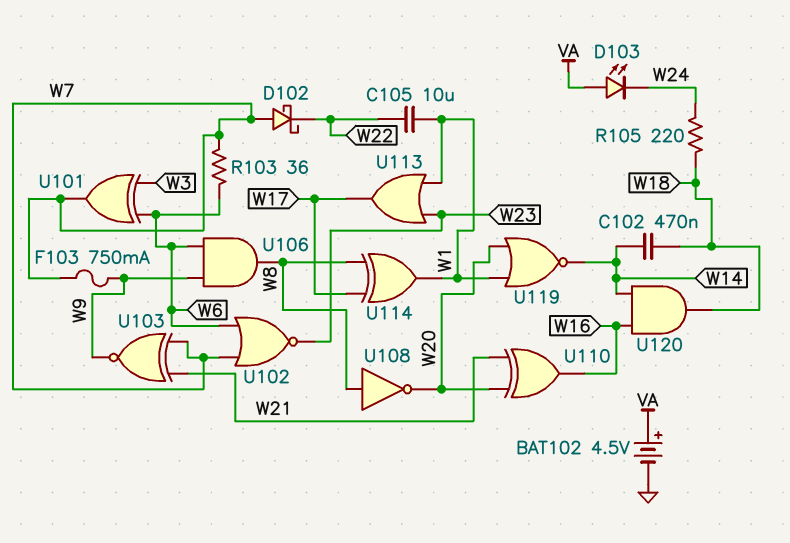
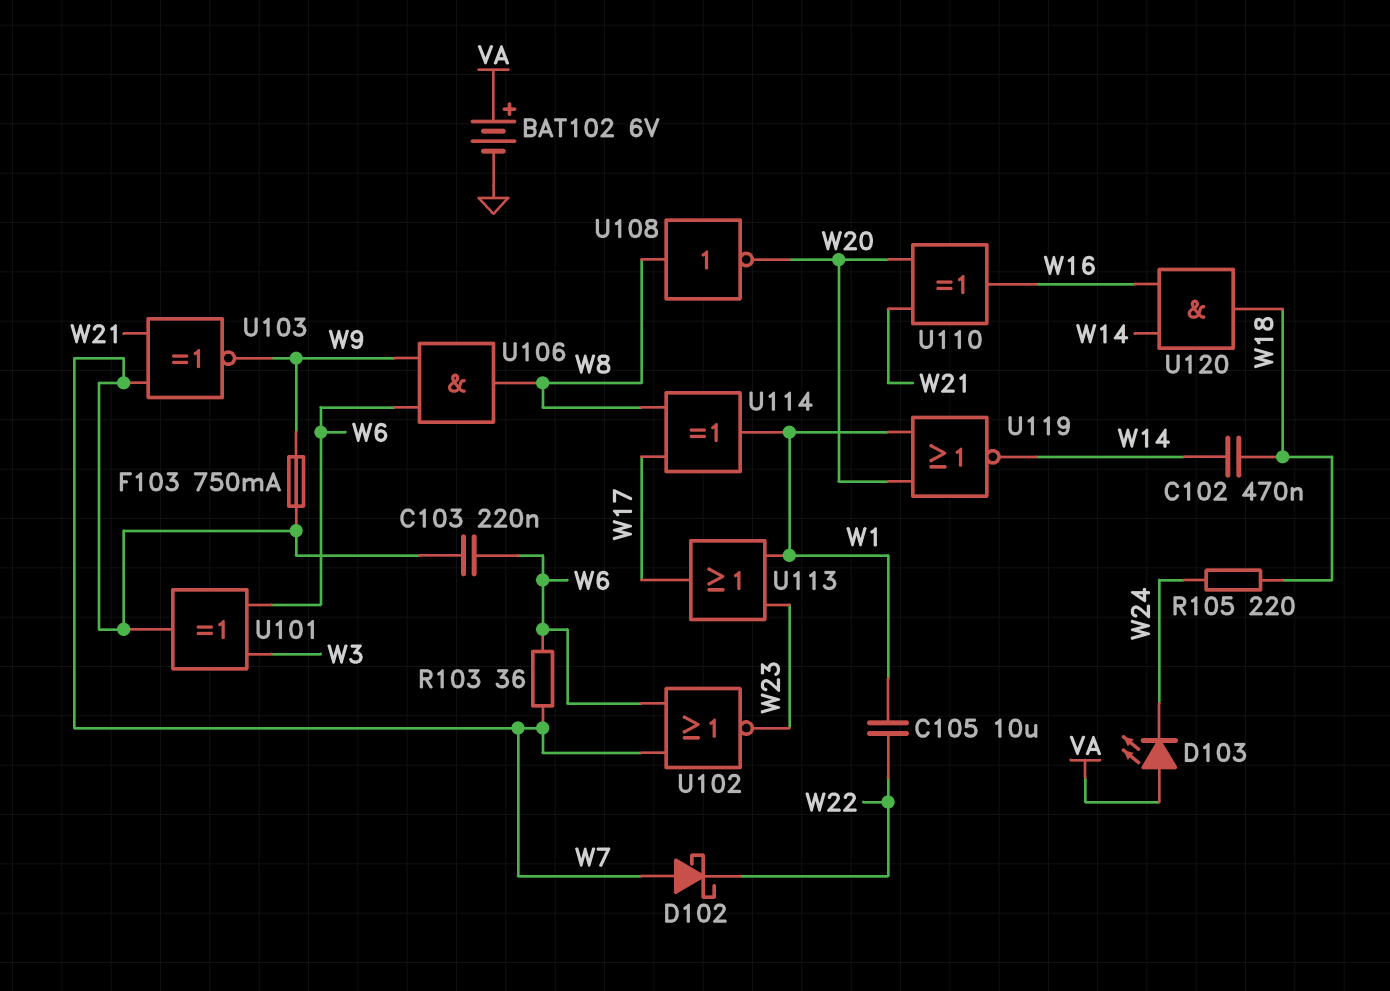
BAT102: 4.5V (plus VA, minus GND) -> 6V (plus VA, minus GND)
C103: none -> 220nF (W6, W7)

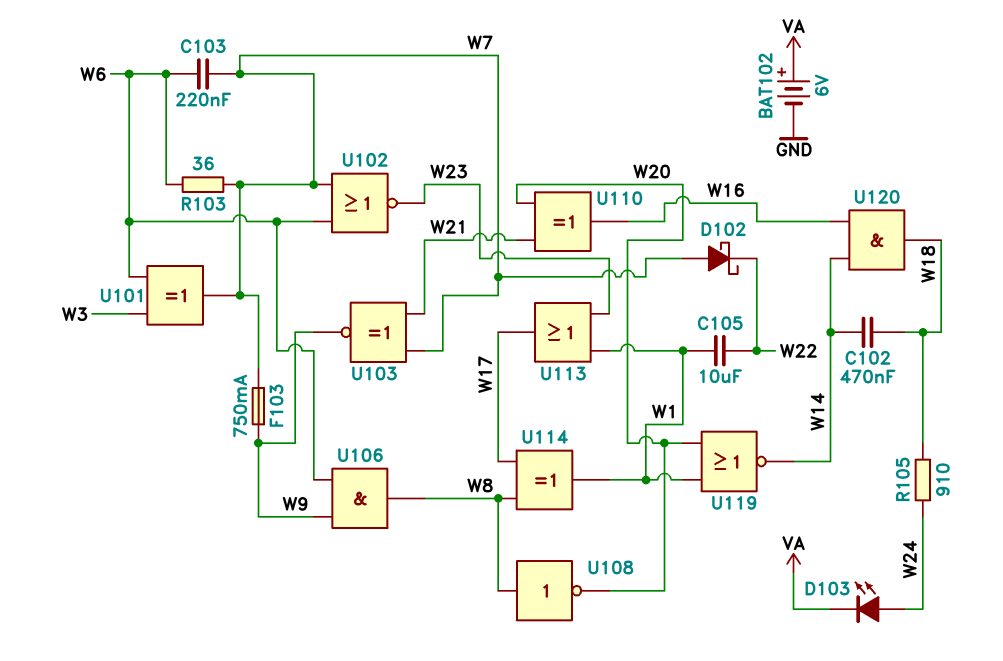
D103: LED (A VA, K W24) -> LED (A W24, K VA)
R105: 220 (W18, W24) -> 910 (W18, W24)

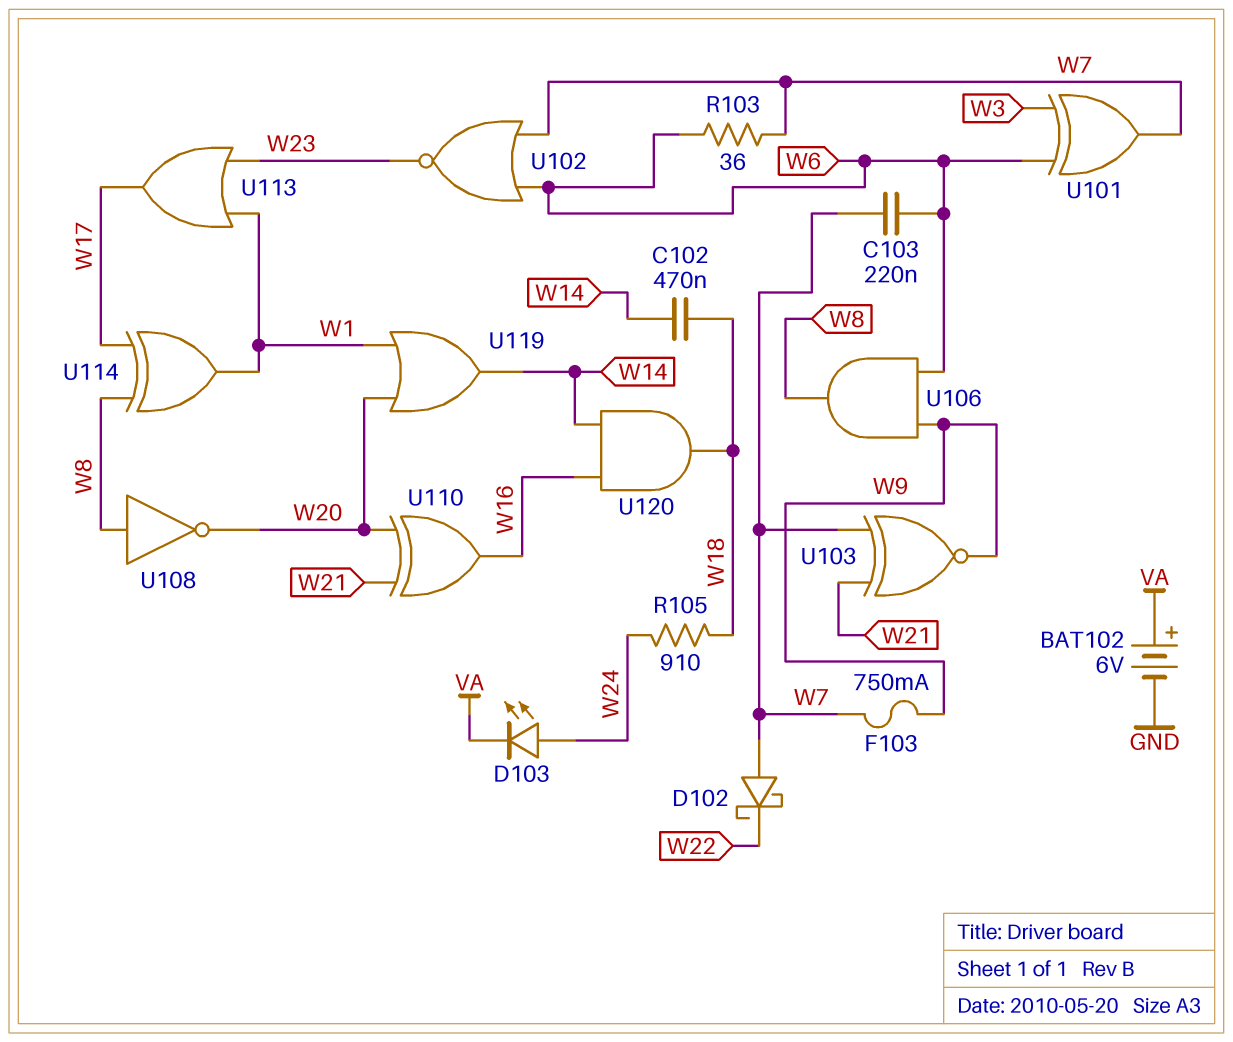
C105: 10uF (W1, W22) -> none
U119: NOR (in W1, in W20, out W14) -> OR (in W1, in W20, out W14)

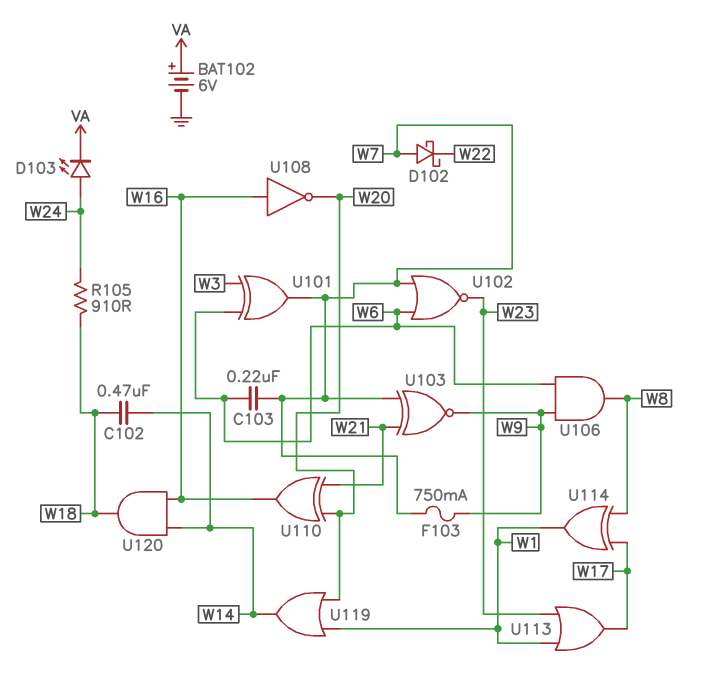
R103: 36 (W6, W7) -> none
U108: NOT (in W8, out W20) -> NOT (in W16, out W20)

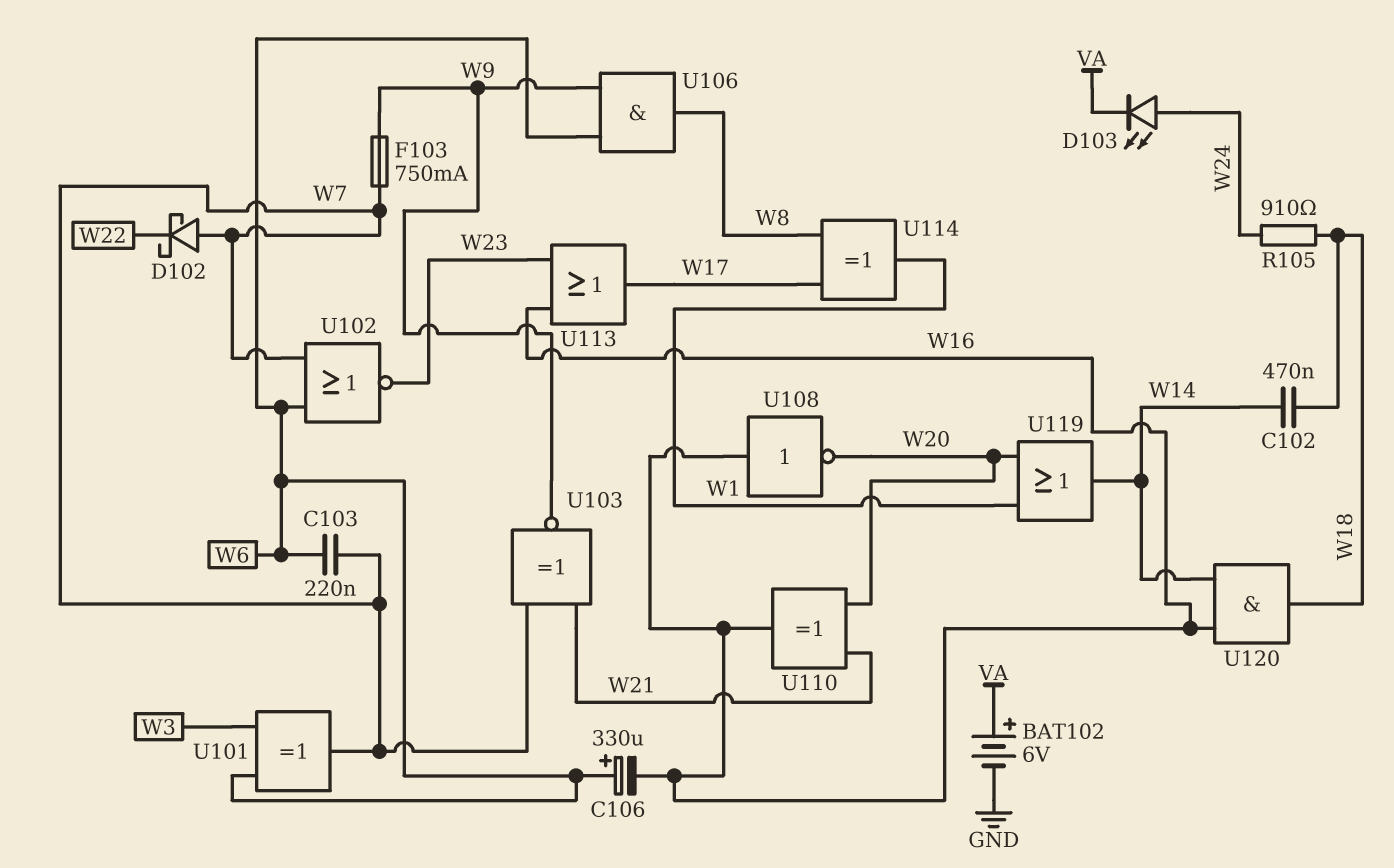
C106: none -> 330uF (plus W6, minus W16)
U113: OR (in W1, in W23, out W17) -> OR (in W16, in W23, out W17)

